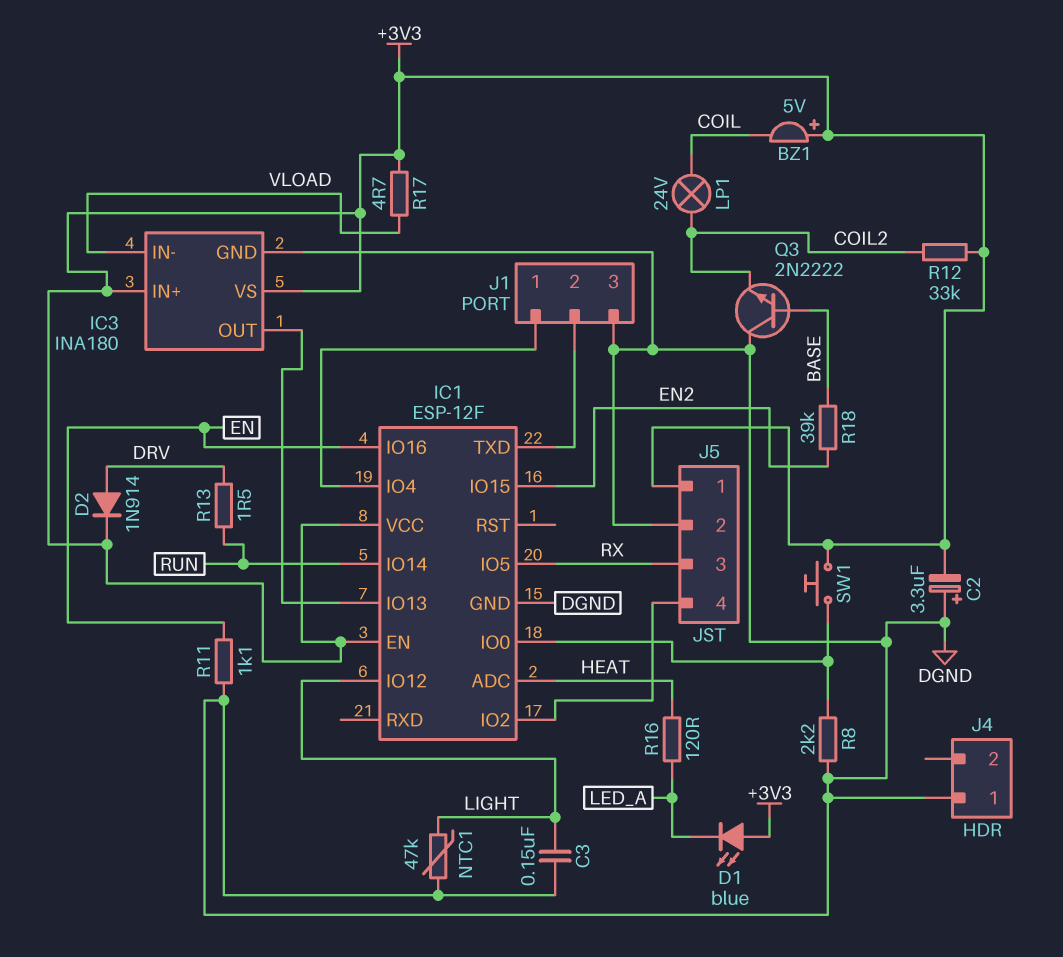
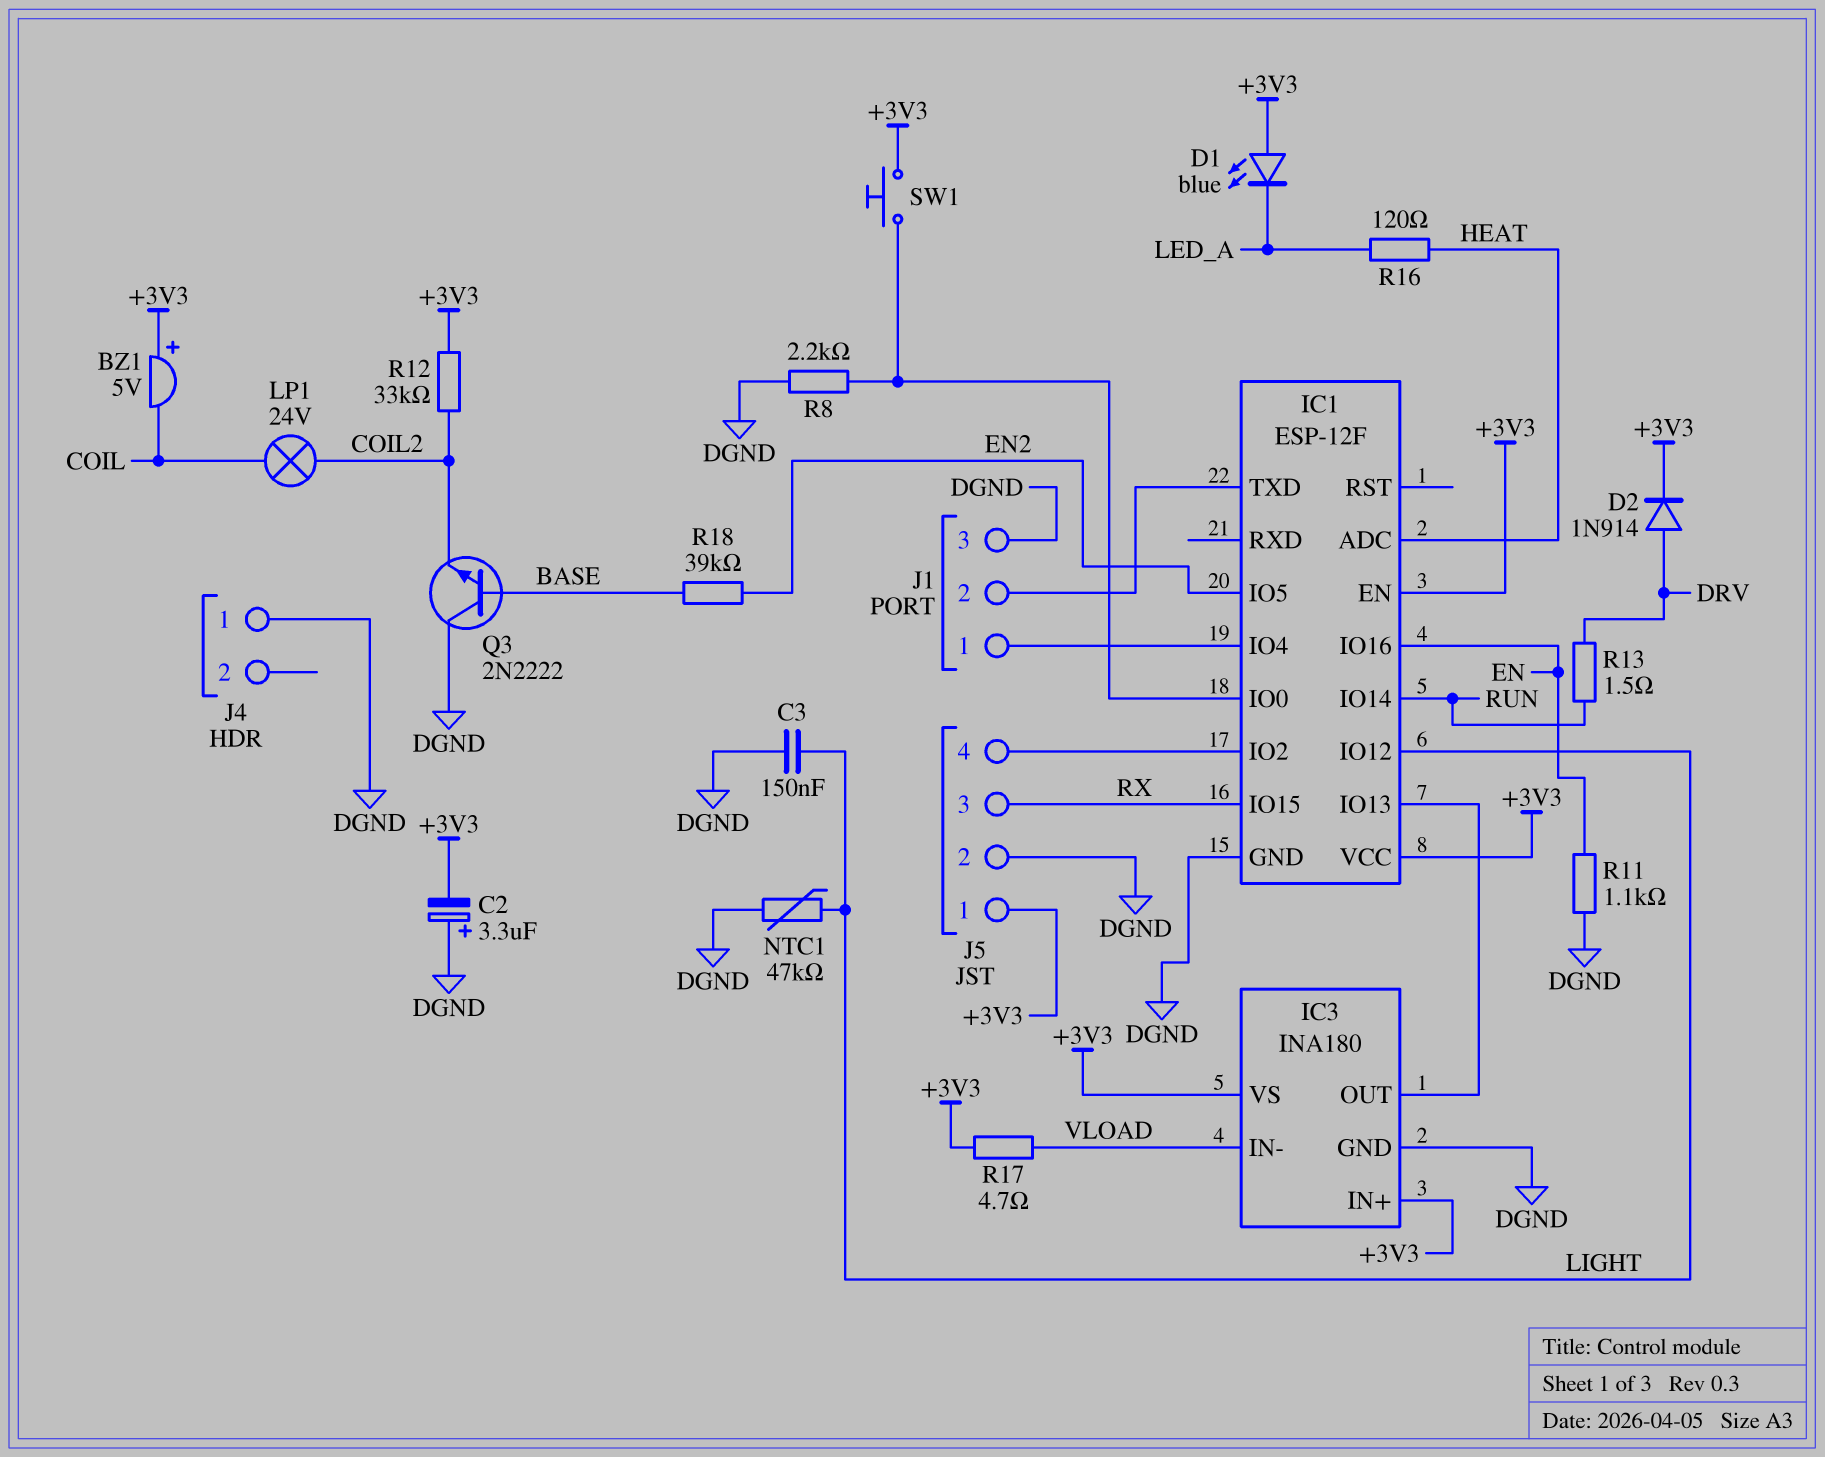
IC1 pin IO5: RX -> EN2
IC1 pin IO15: EN2 -> RX

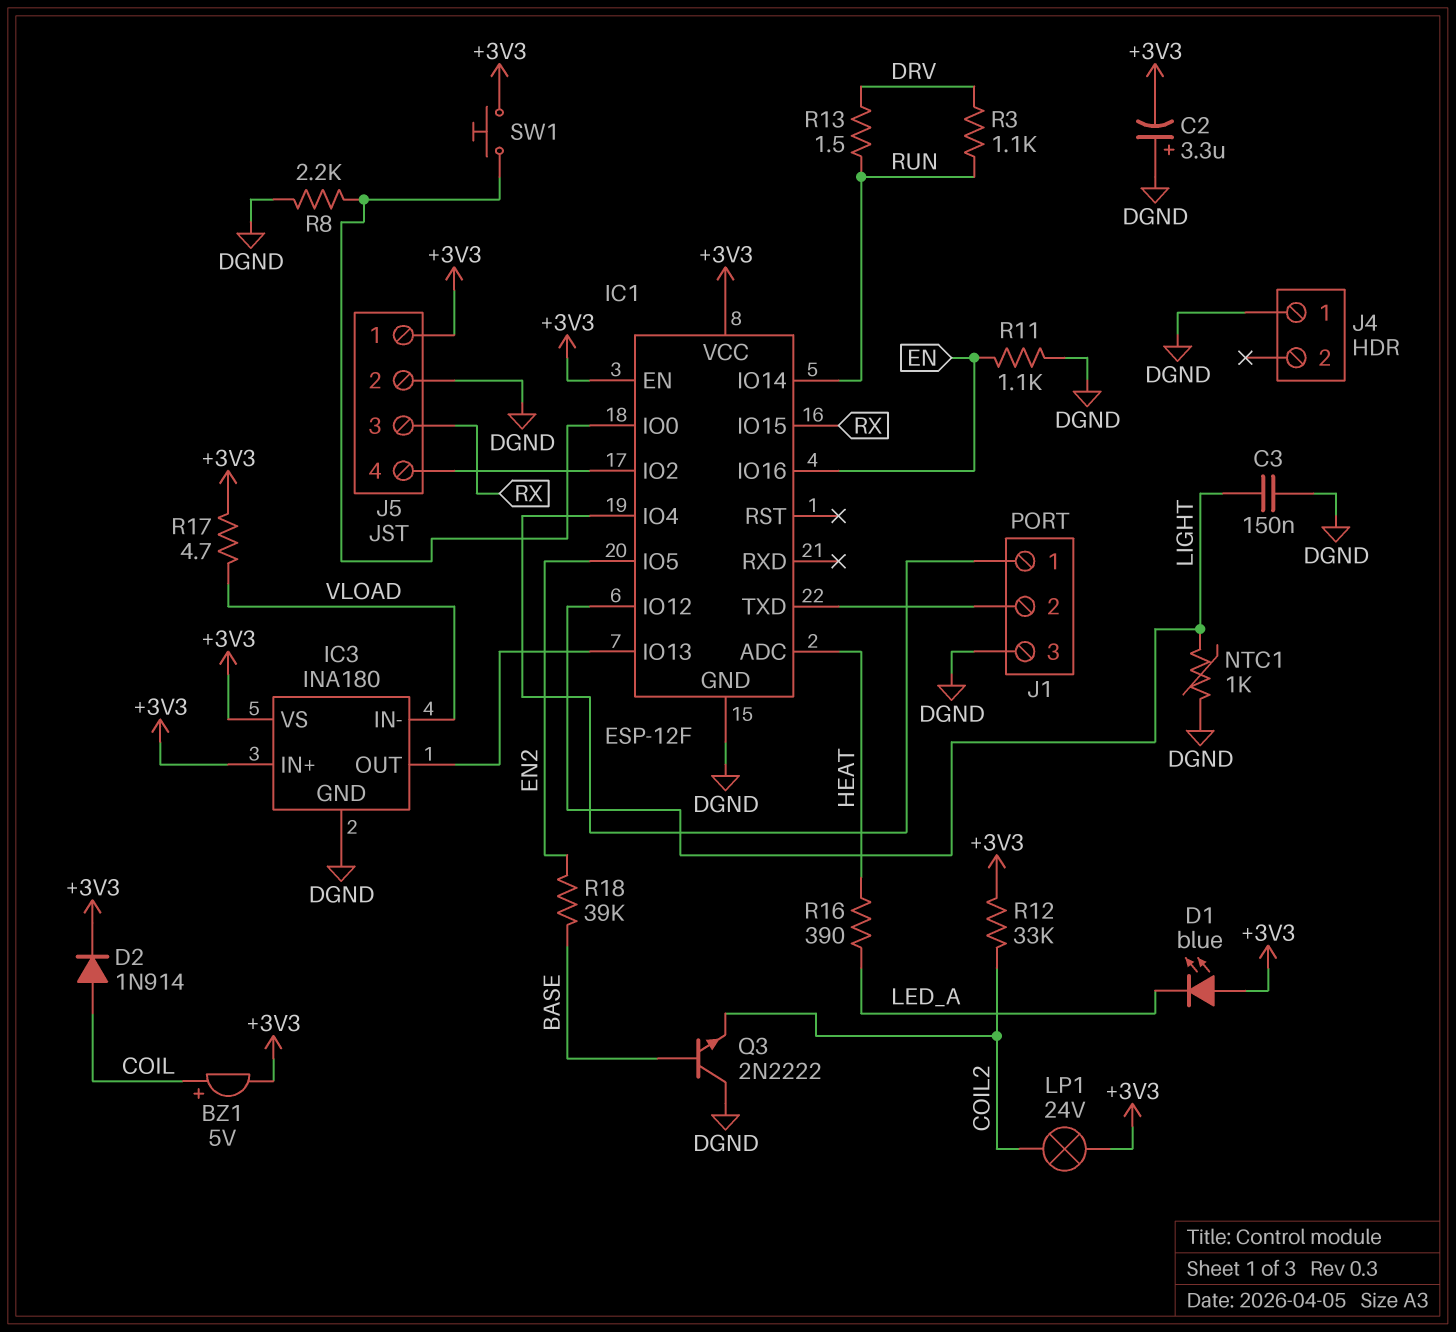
BZ1: buzzer 5V (plus +3V3, minus COIL) -> buzzer 5V (plus COIL, minus +3V3)
D2: diode 1N914 (A DRV, K +3V3) -> diode 1N914 (A COIL, K +3V3)
LP1: lamp 24V (COIL, COIL2) -> lamp 24V (+3V3, COIL2)
NTC1: 47k (DGND, LIGHT) -> 1k (DGND, LIGHT)
R3: none -> 1.1k (DRV, RUN)
R16: 120 (HEAT, LED_A) -> 390 (HEAT, LED_A)

